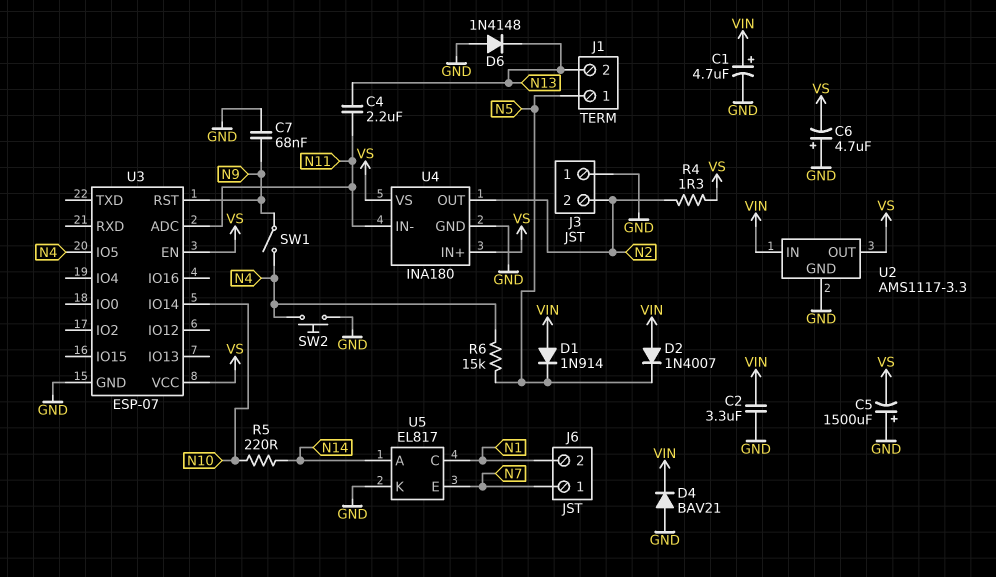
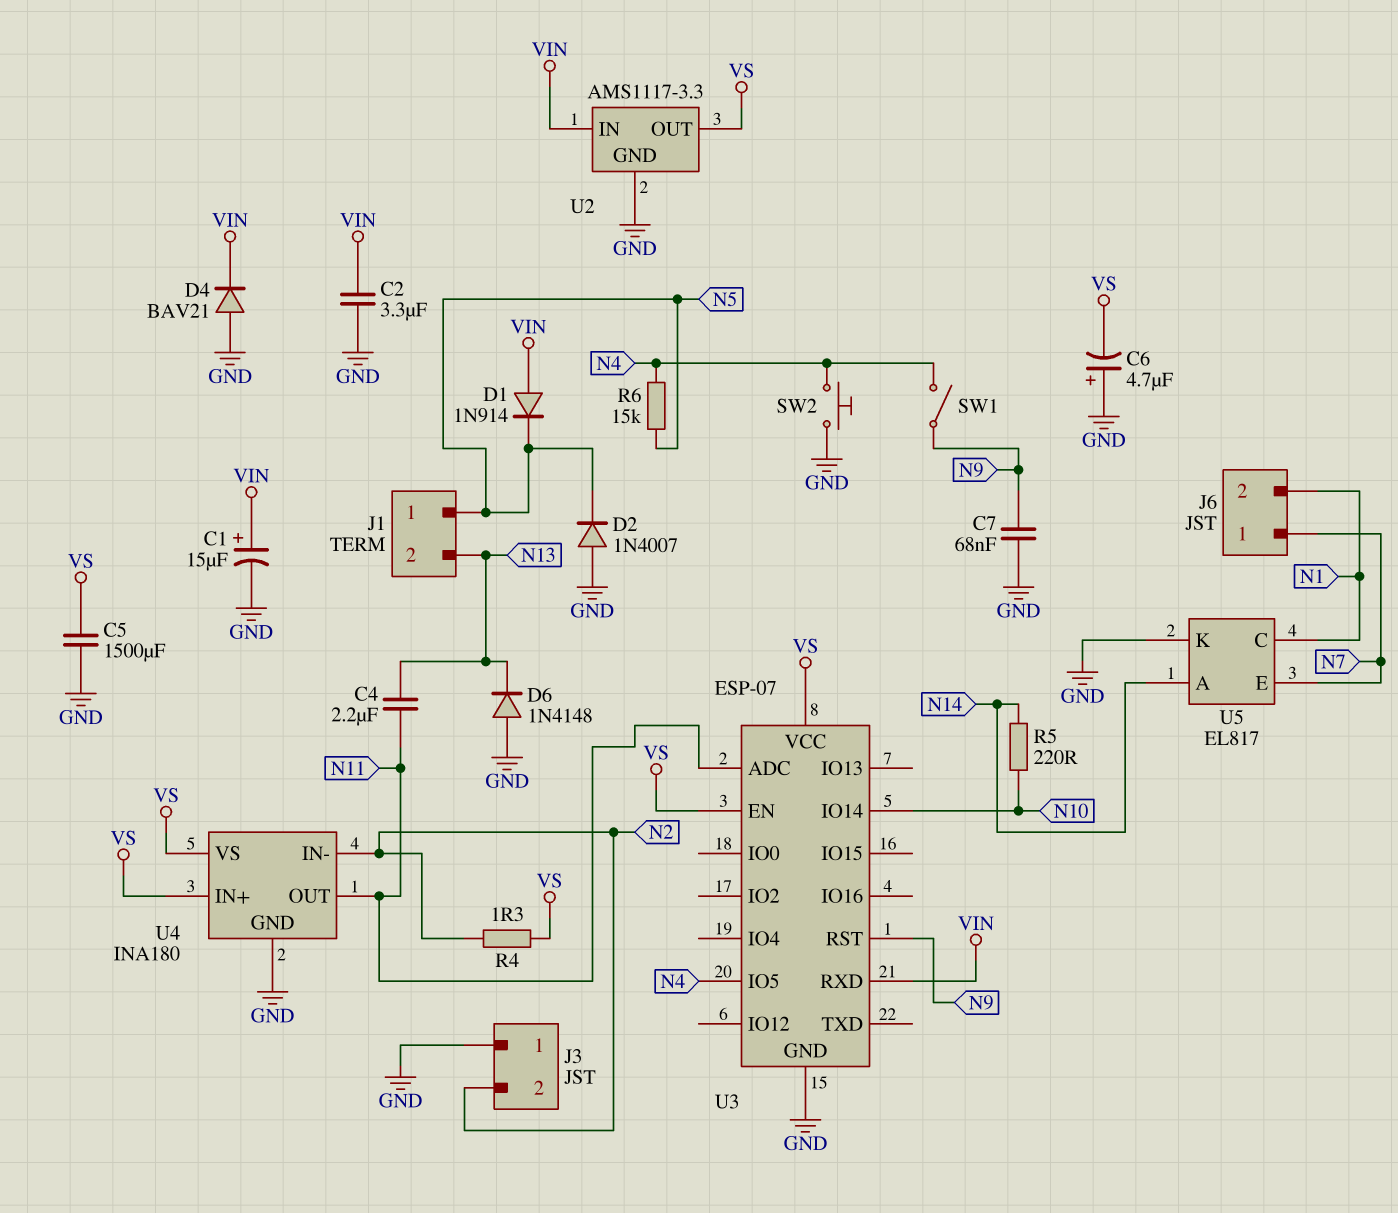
C1: 4.7uF (plus VIN, minus GND) -> 15uF (plus VIN, minus GND)
C5: 1500uF (plus GND, minus VS) -> 1500uF (GND, VS)
D2: diode 1N4007 (A VIN, K N5) -> diode 1N4007 (A GND, K N5)
U3 pin RXD: none -> VIN
U4 pin IN-: N11 -> N2
U4 pin OUT: N2 -> N11

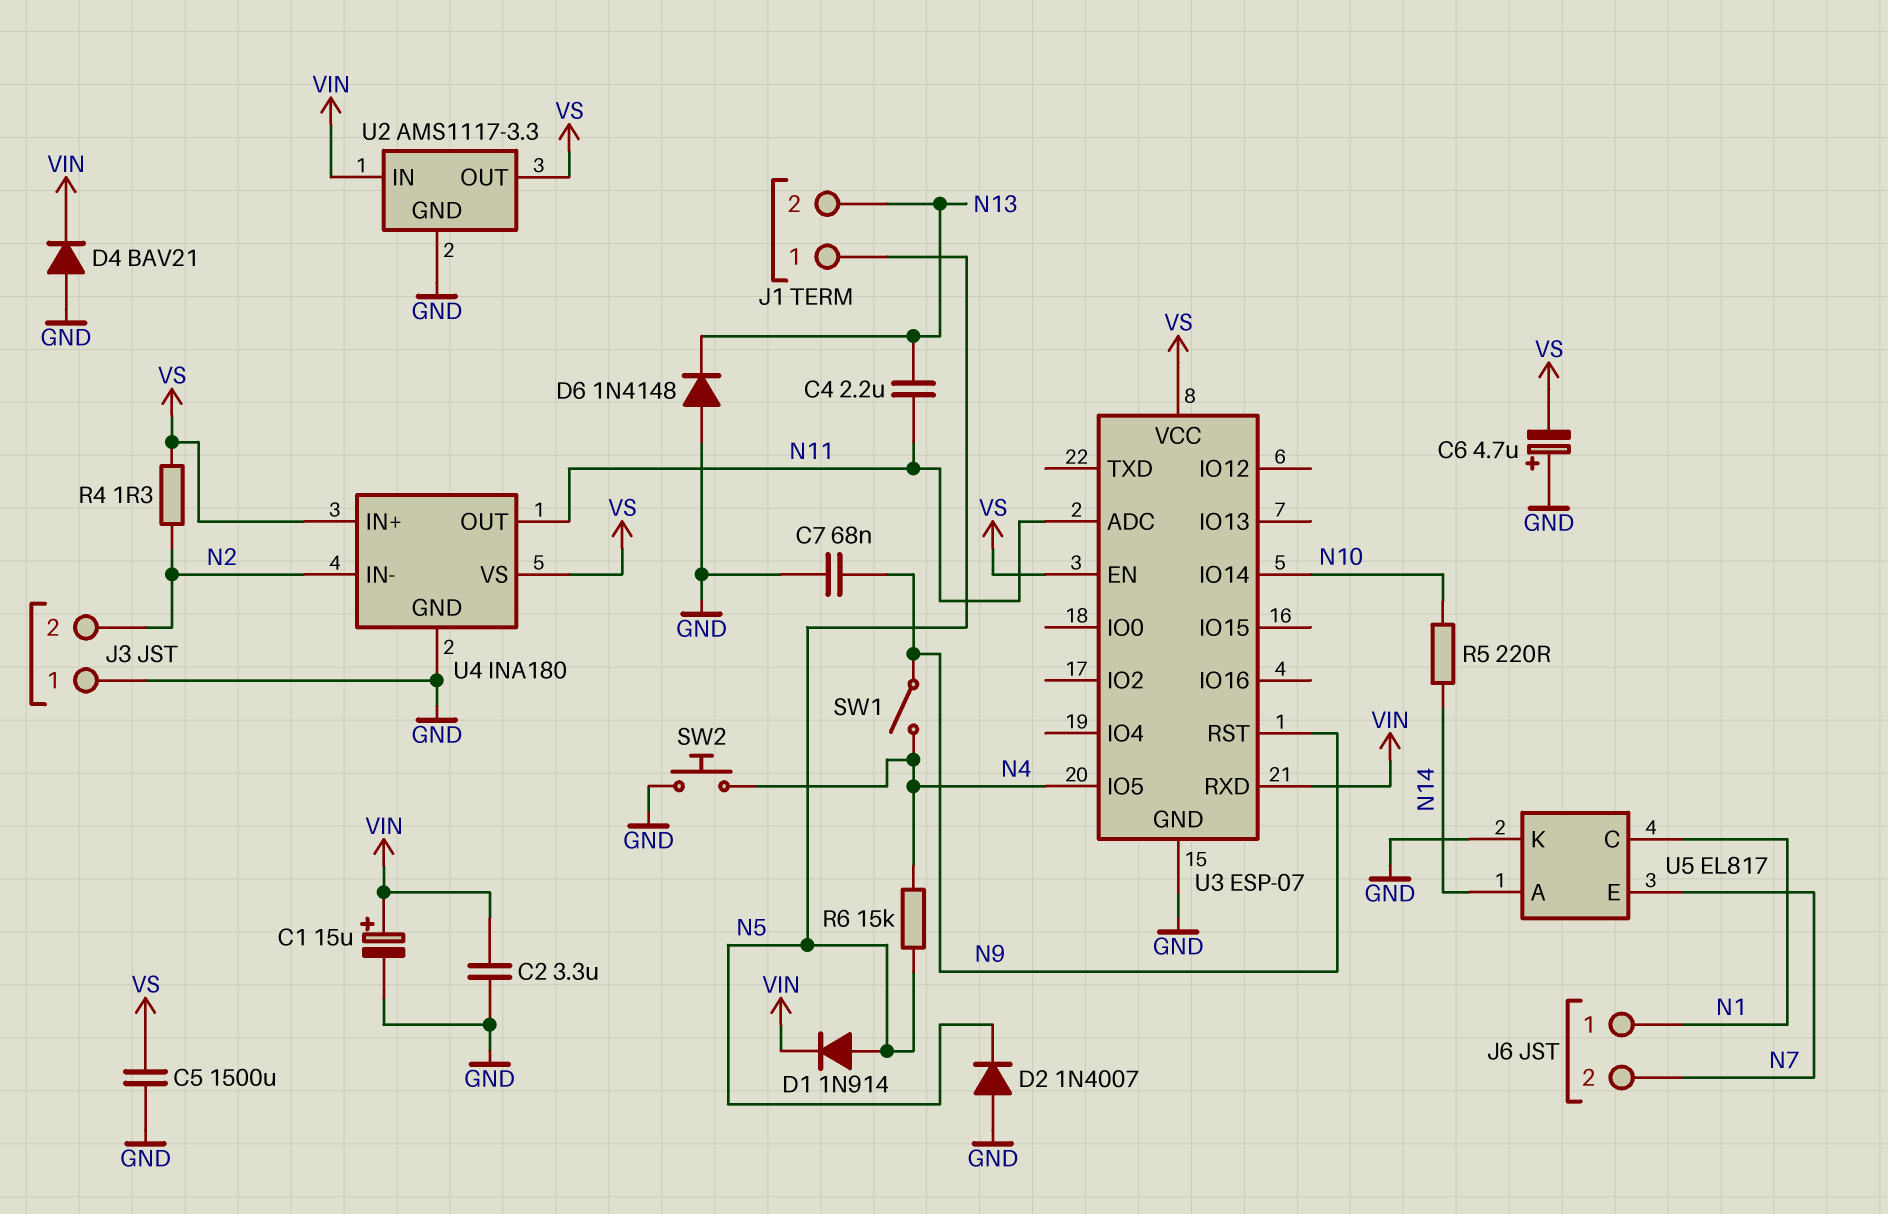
D1: diode 1N914 (A VIN, K N5) -> diode 1N914 (A N5, K VIN)
J6 pin 1: N7 -> N1
J6 pin 2: N1 -> N7

